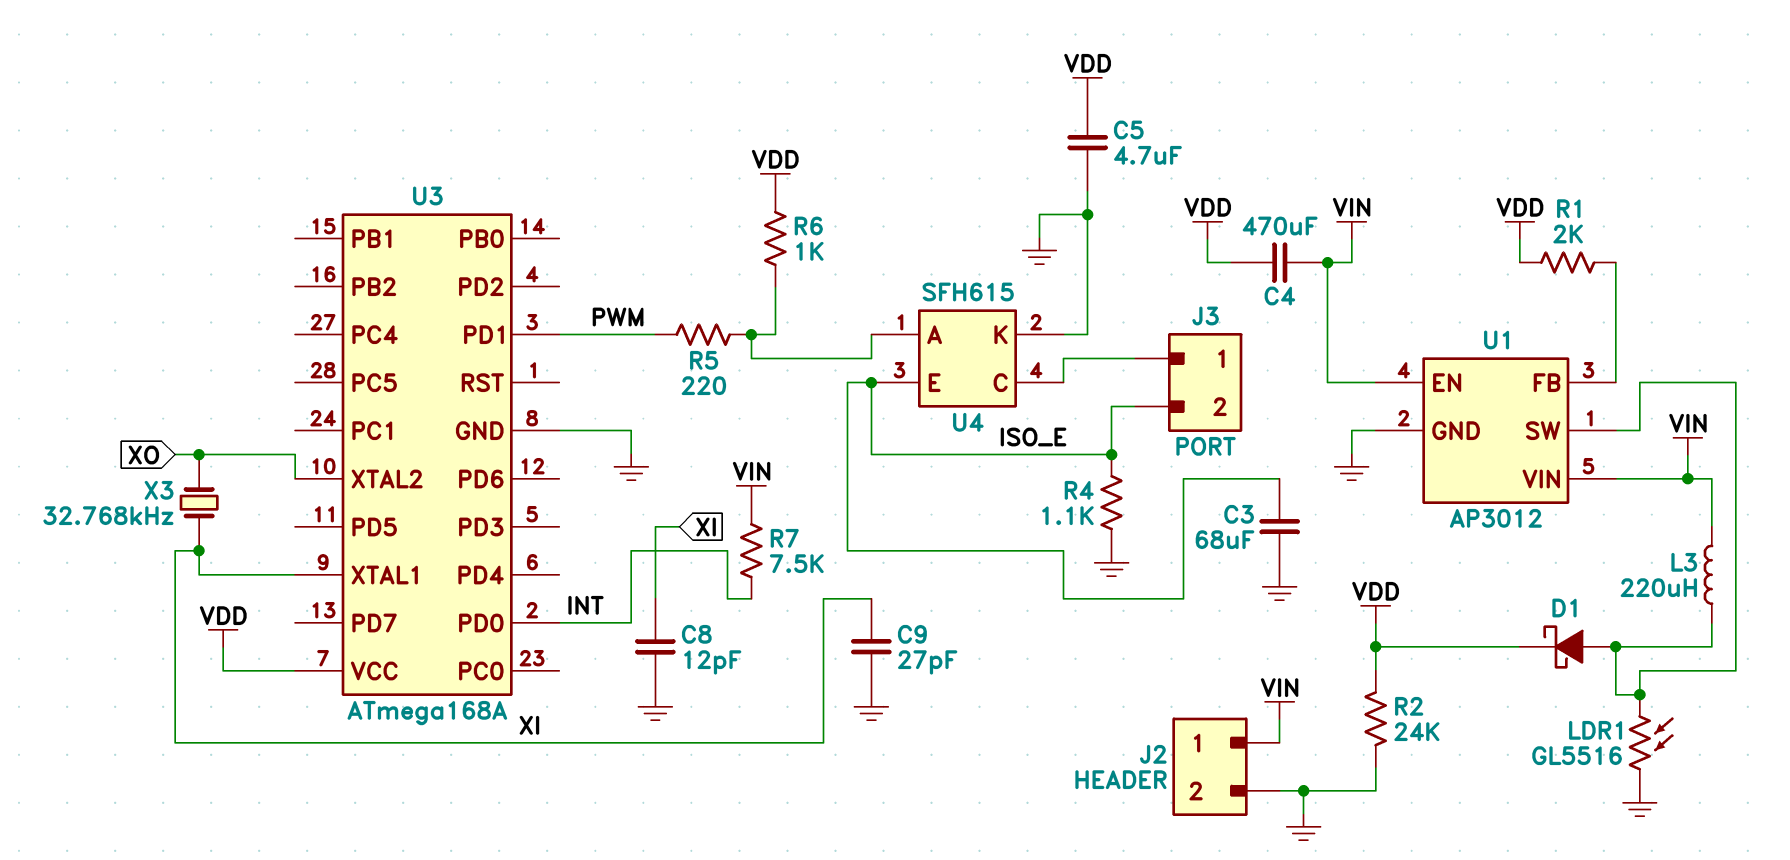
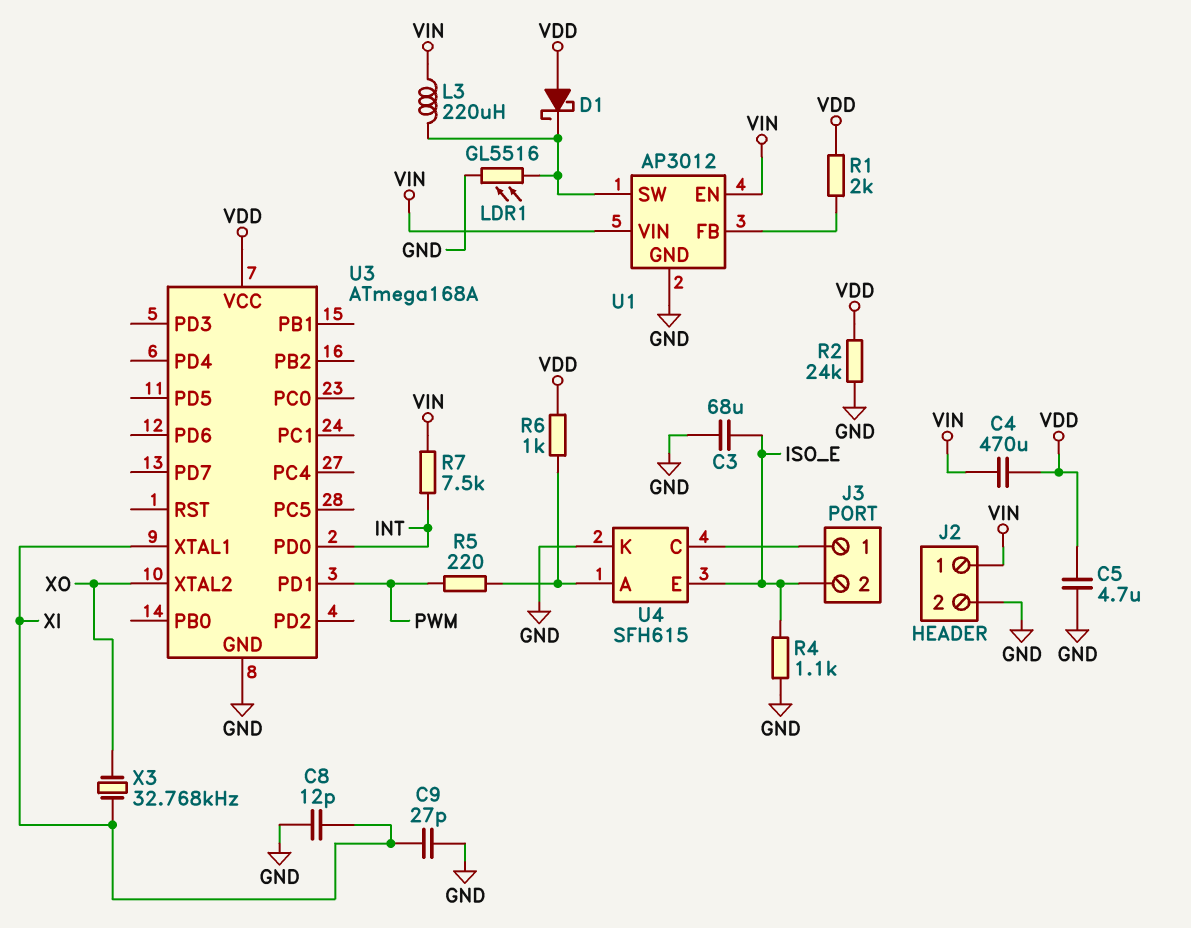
D1: schottky (A U1/SW, K VDD) -> schottky (A VDD, K U1/SW)

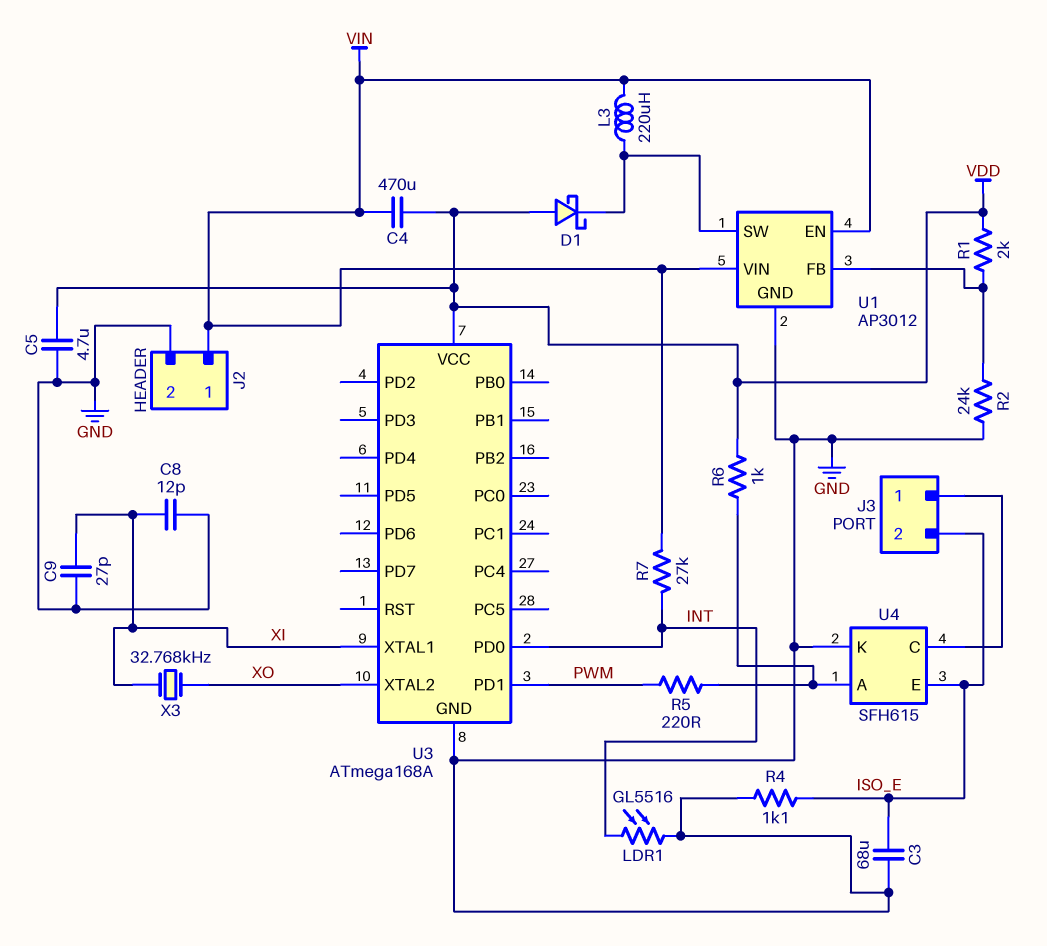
LDR1: GL5516 (GND, U1/SW) -> GL5516 (GND, INT)
R2: 24k (GND, VDD) -> 24k (GND, U1/FB)
R7: 7.5k (INT, VIN) -> 27k (INT, VIN)

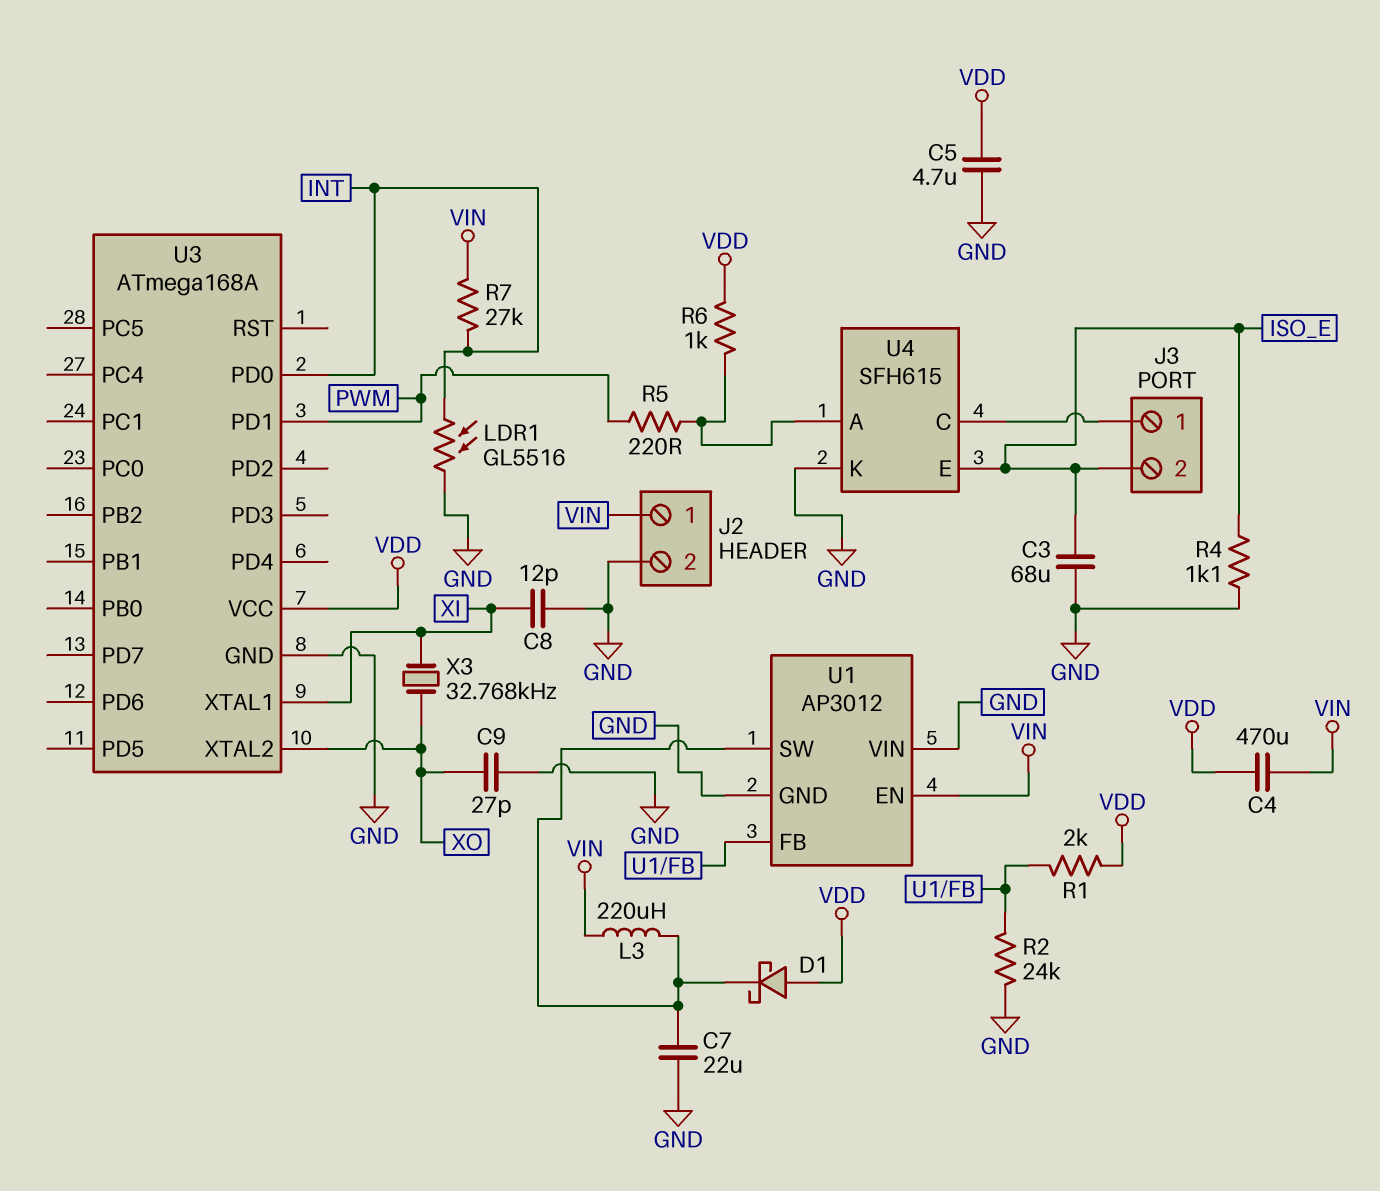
C7: none -> 22uF (GND, U1/SW)
C9: 27pF (GND, XI) -> 27pF (GND, XO)
U1 pin VIN: VIN -> GND

